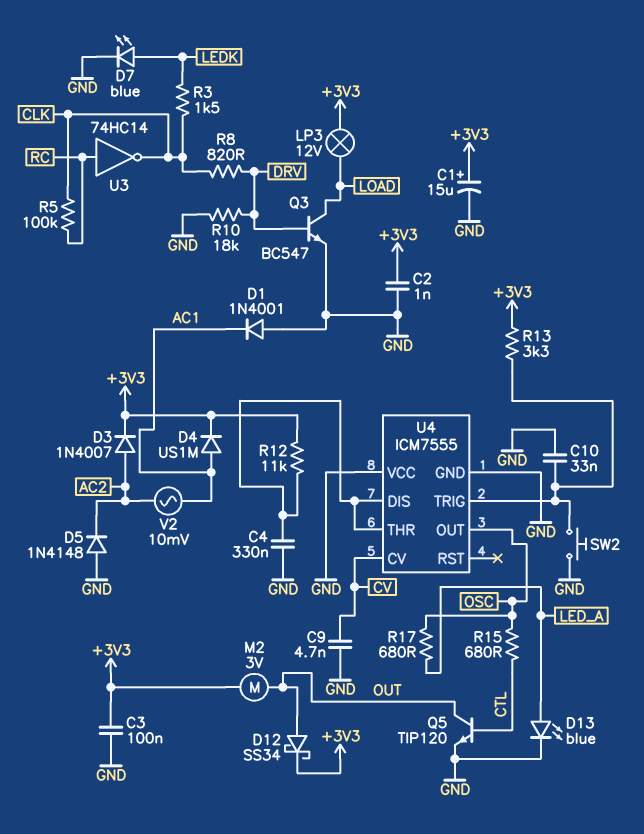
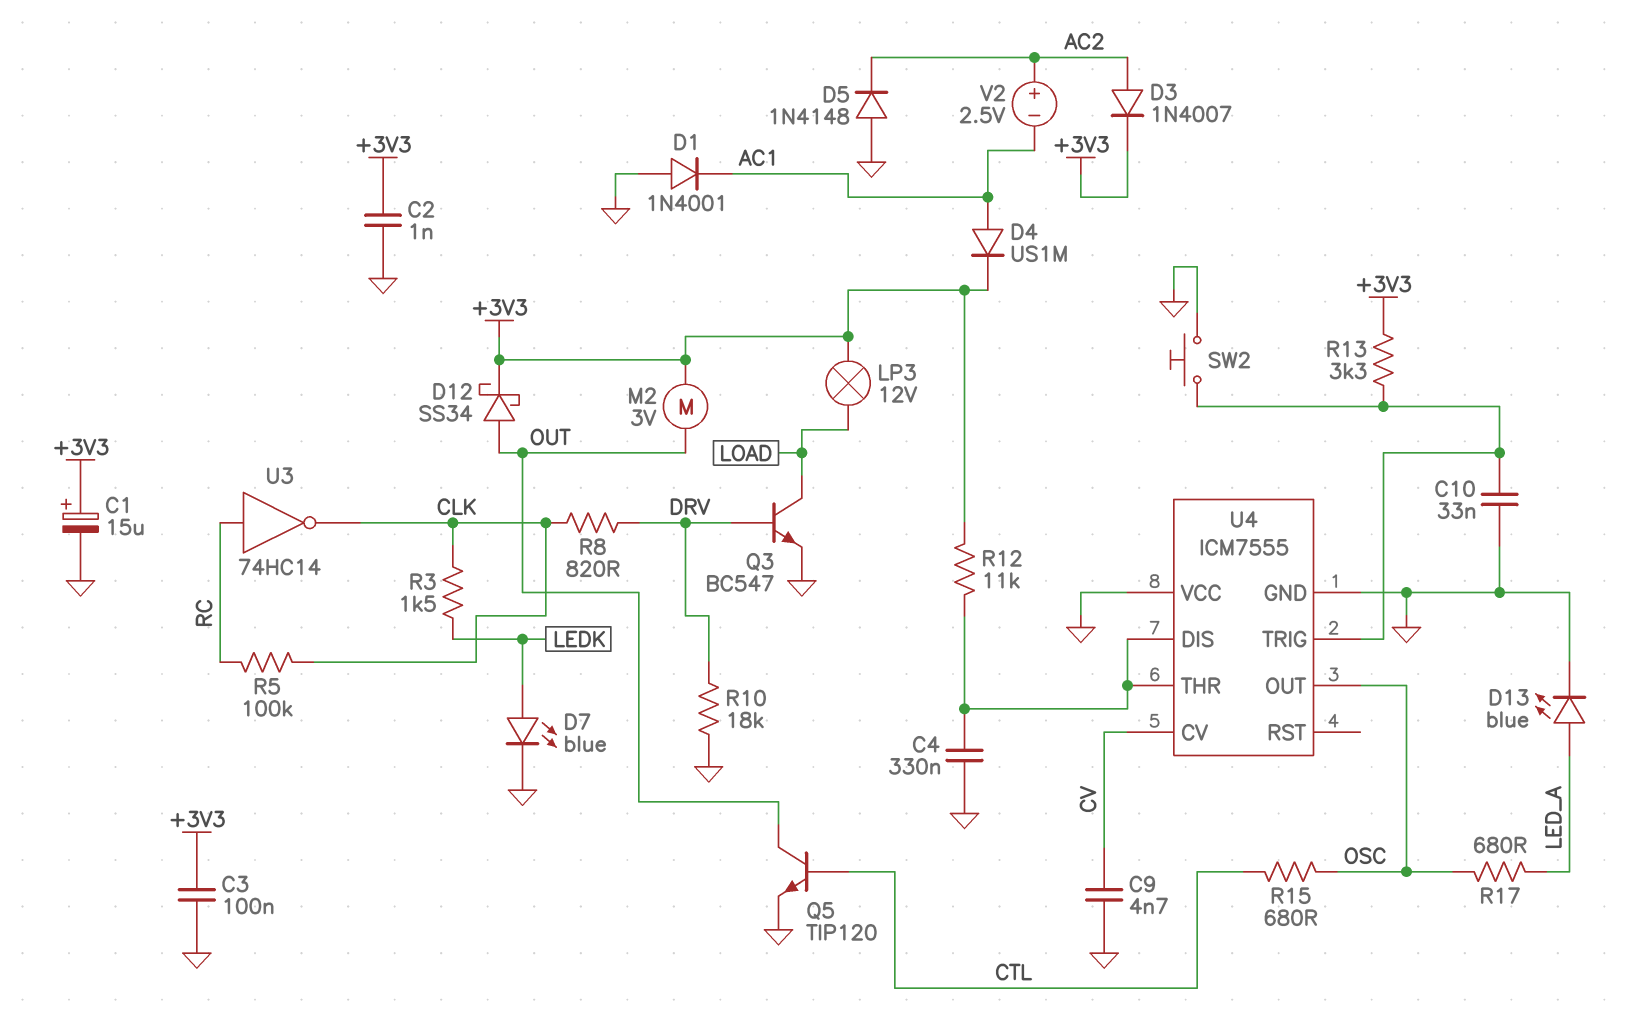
V2: AC 10mV (AC1, AC2) -> 2.5V (plus AC2, minus AC1)

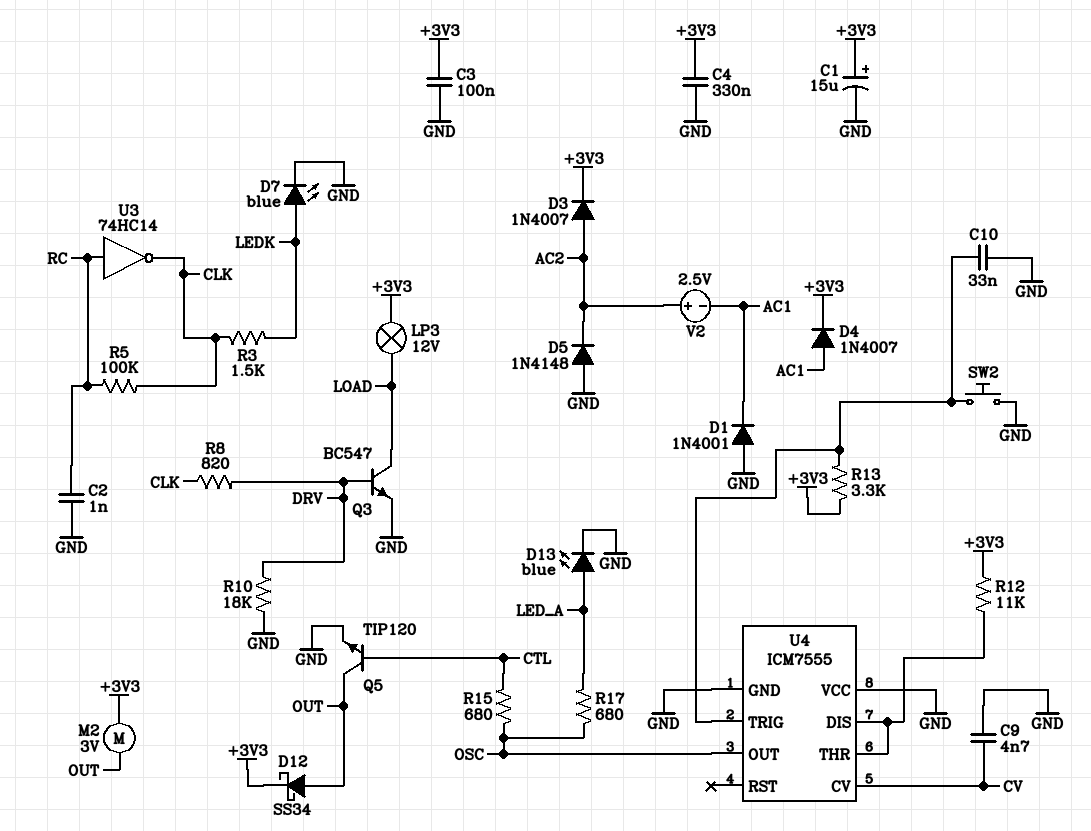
C2: 1nF (+3V3, GND) -> 1nF (GND, RC)
C4: 330nF (GND, U4/DIS) -> 330nF (+3V3, GND)
D4: diode US1M (A AC1, K +3V3) -> diode 1N4007 (A AC1, K +3V3)

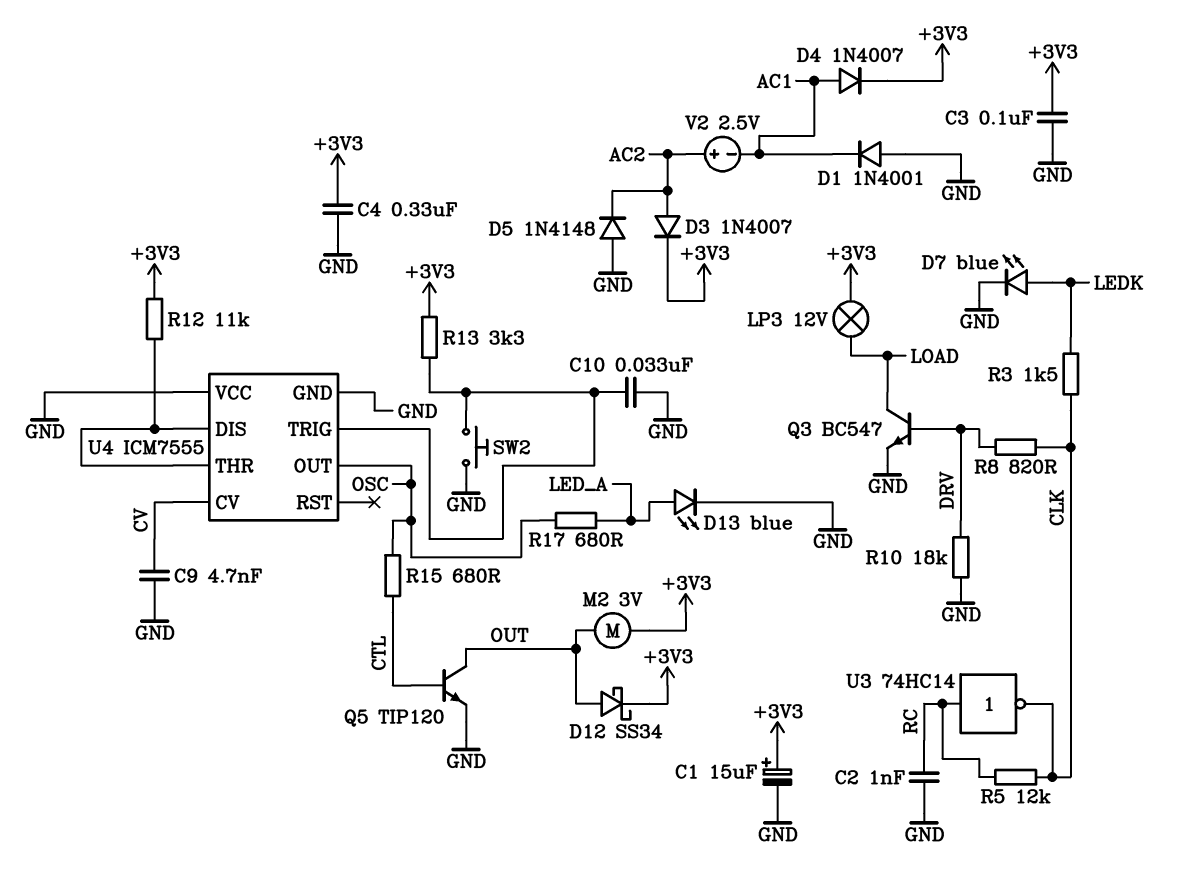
R5: 100k (CLK, RC) -> 12k (CLK, RC)

